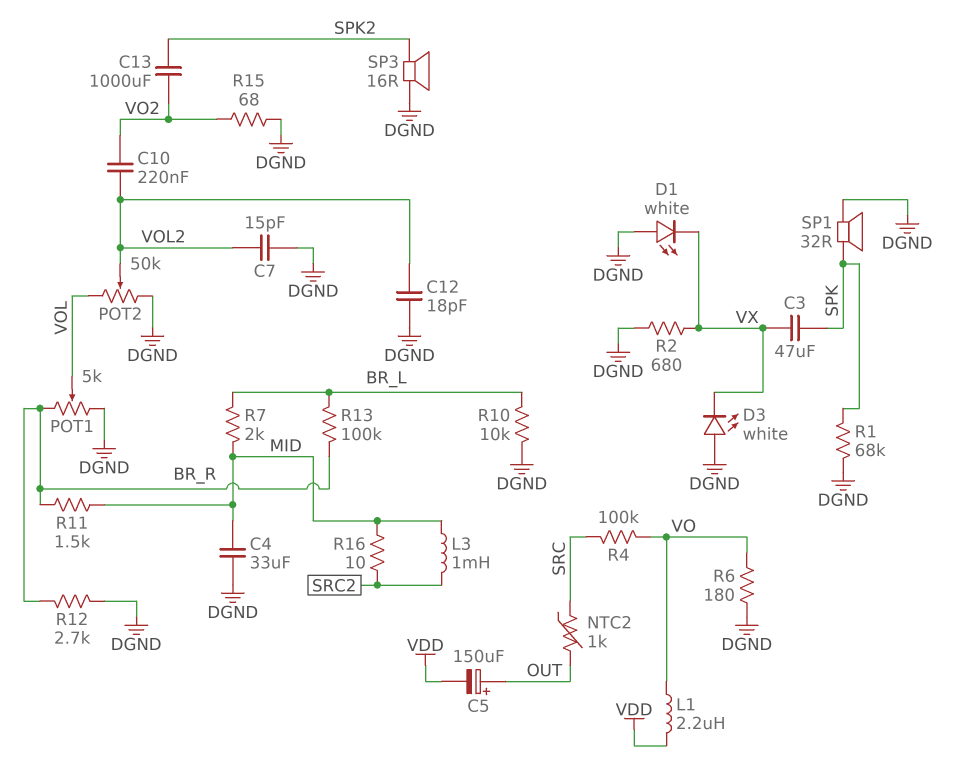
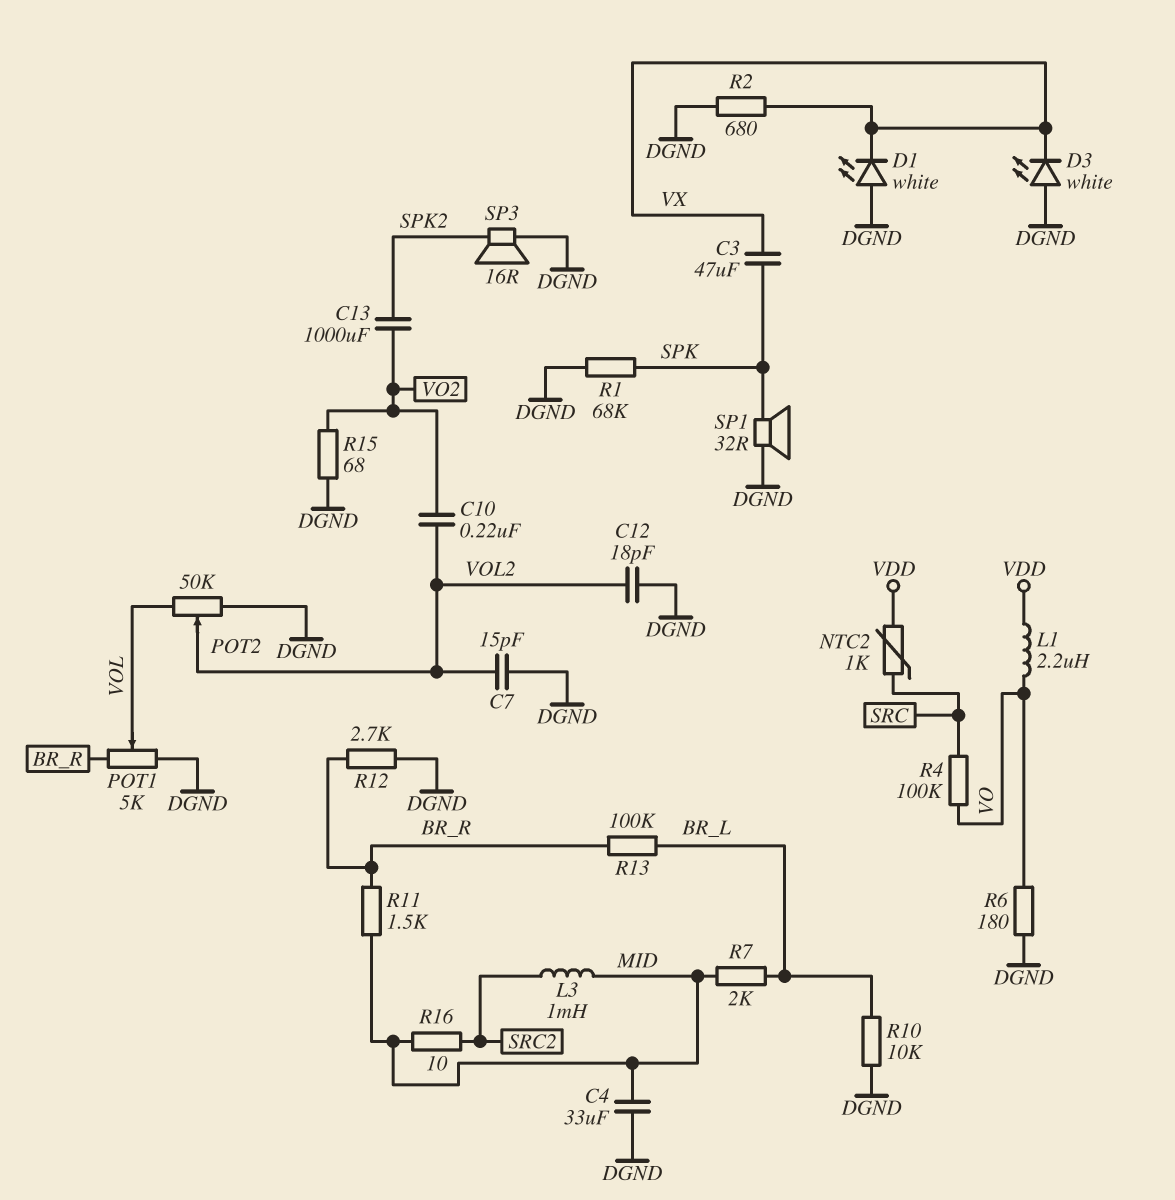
C5: 150uF (plus OUT, minus VDD) -> none
NTC2: 1k (OUT, SRC) -> 1k (SRC, VDD)

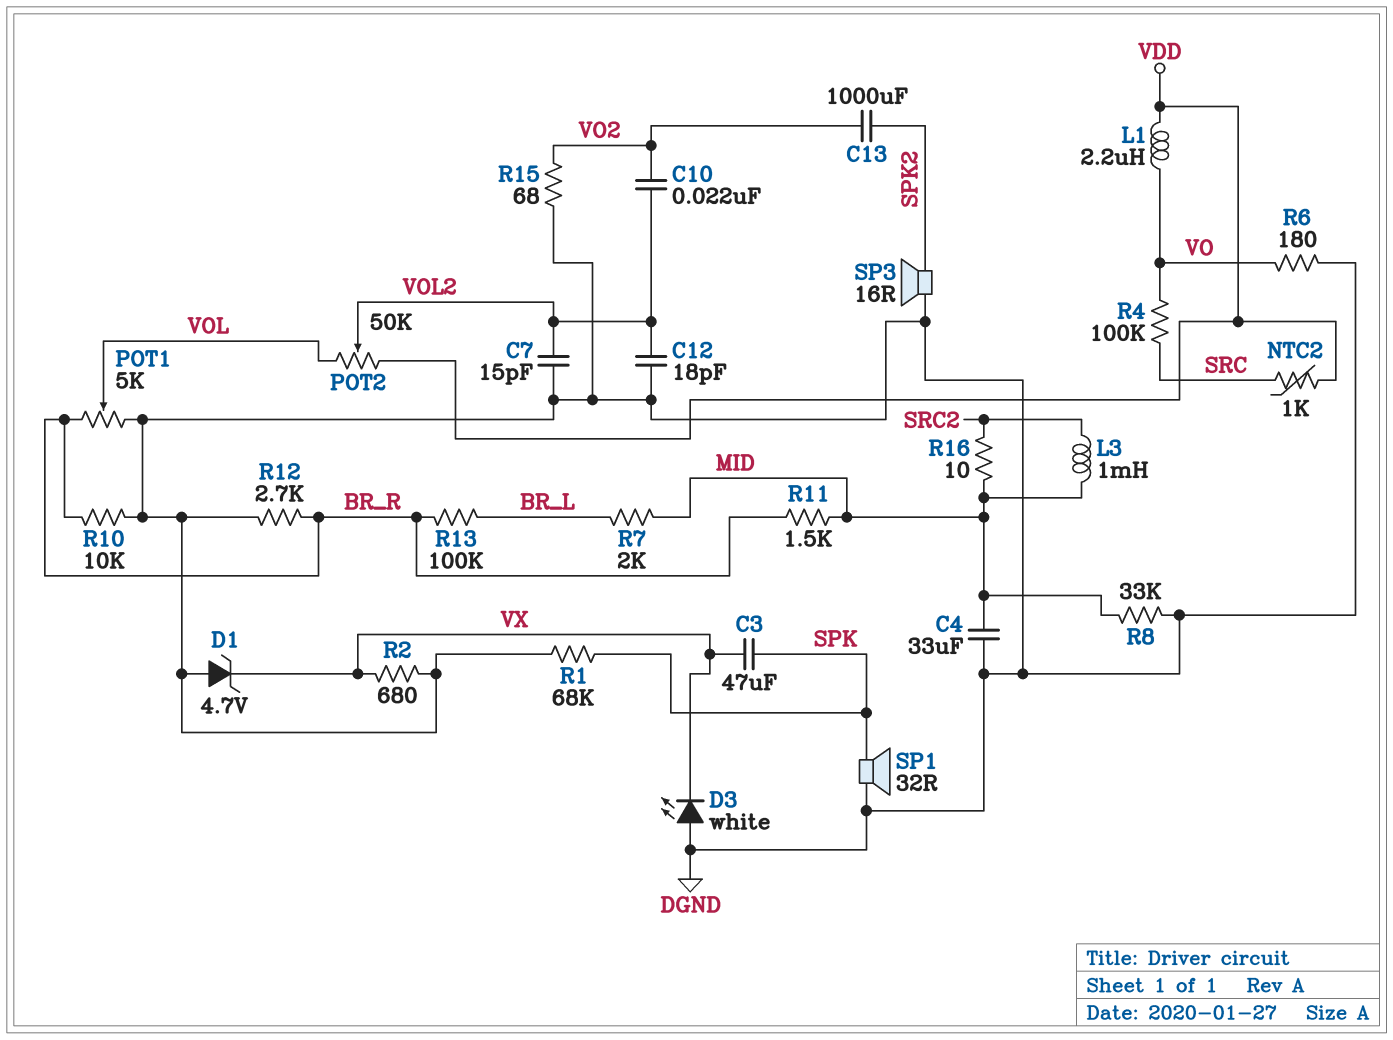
C10: 220nF (VO2, VOL2) -> 22nF (VO2, VOL2)
D1: LED white (A DGND, K VX) -> zener 4.7V (A DGND, K VX)
POT2: 50k (DGND, VOL, wiper VOL2) -> 50k (VDD, VOL, wiper VOL2)
R8: none -> 33k (DGND, MID)
R10: 10k (BR_L, DGND) -> 10k (BR_R, DGND)

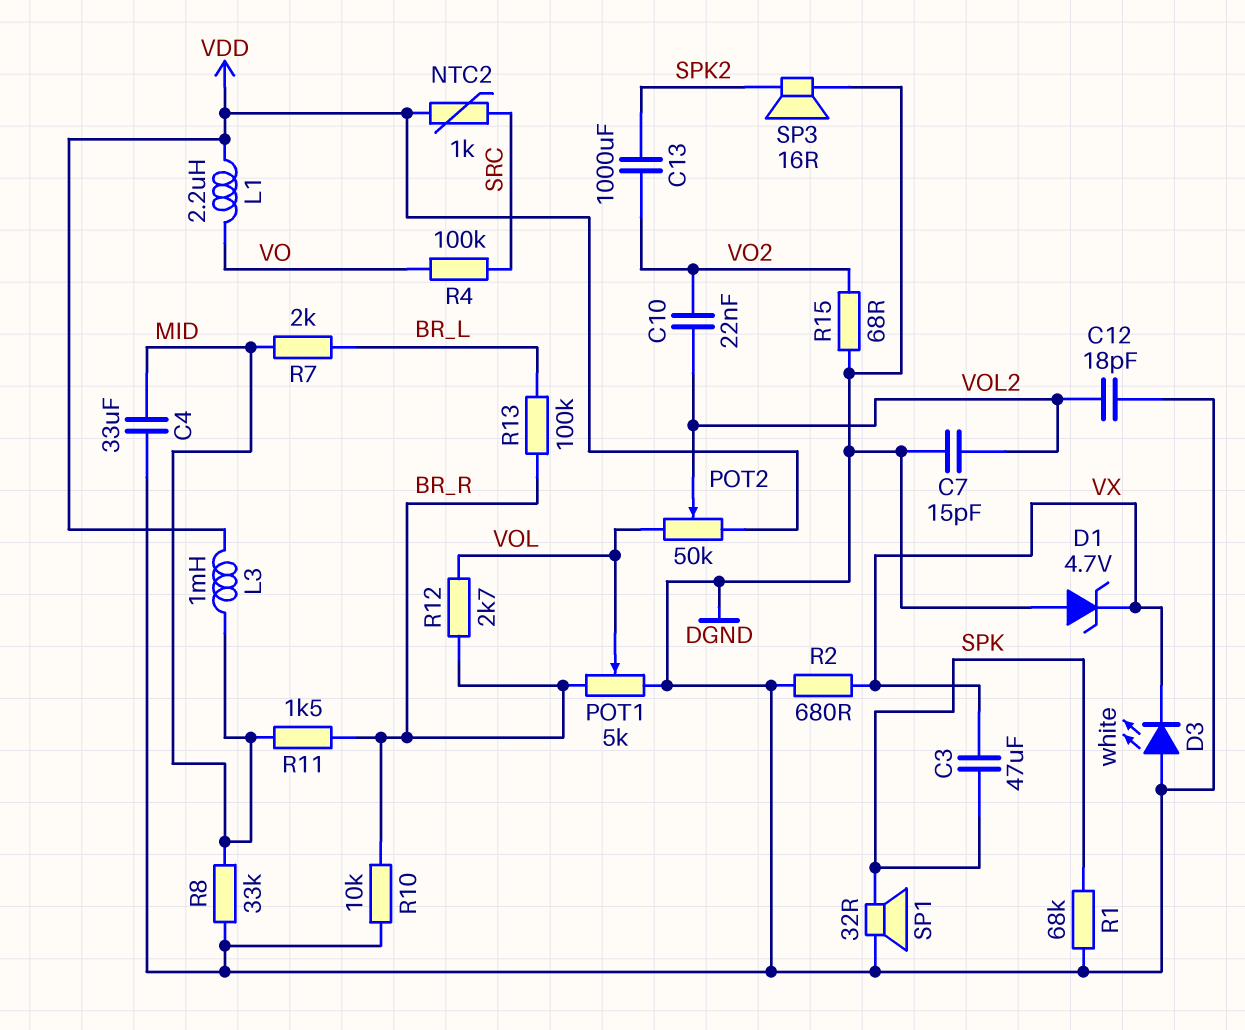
L3: 1mH (MID, SRC2) -> 1mH (MID, VDD)
R6: 180 (DGND, VO) -> none
R12: 2.7k (BR_R, DGND) -> 2.7k (BR_R, VOL)
R16: 10 (MID, SRC2) -> none

